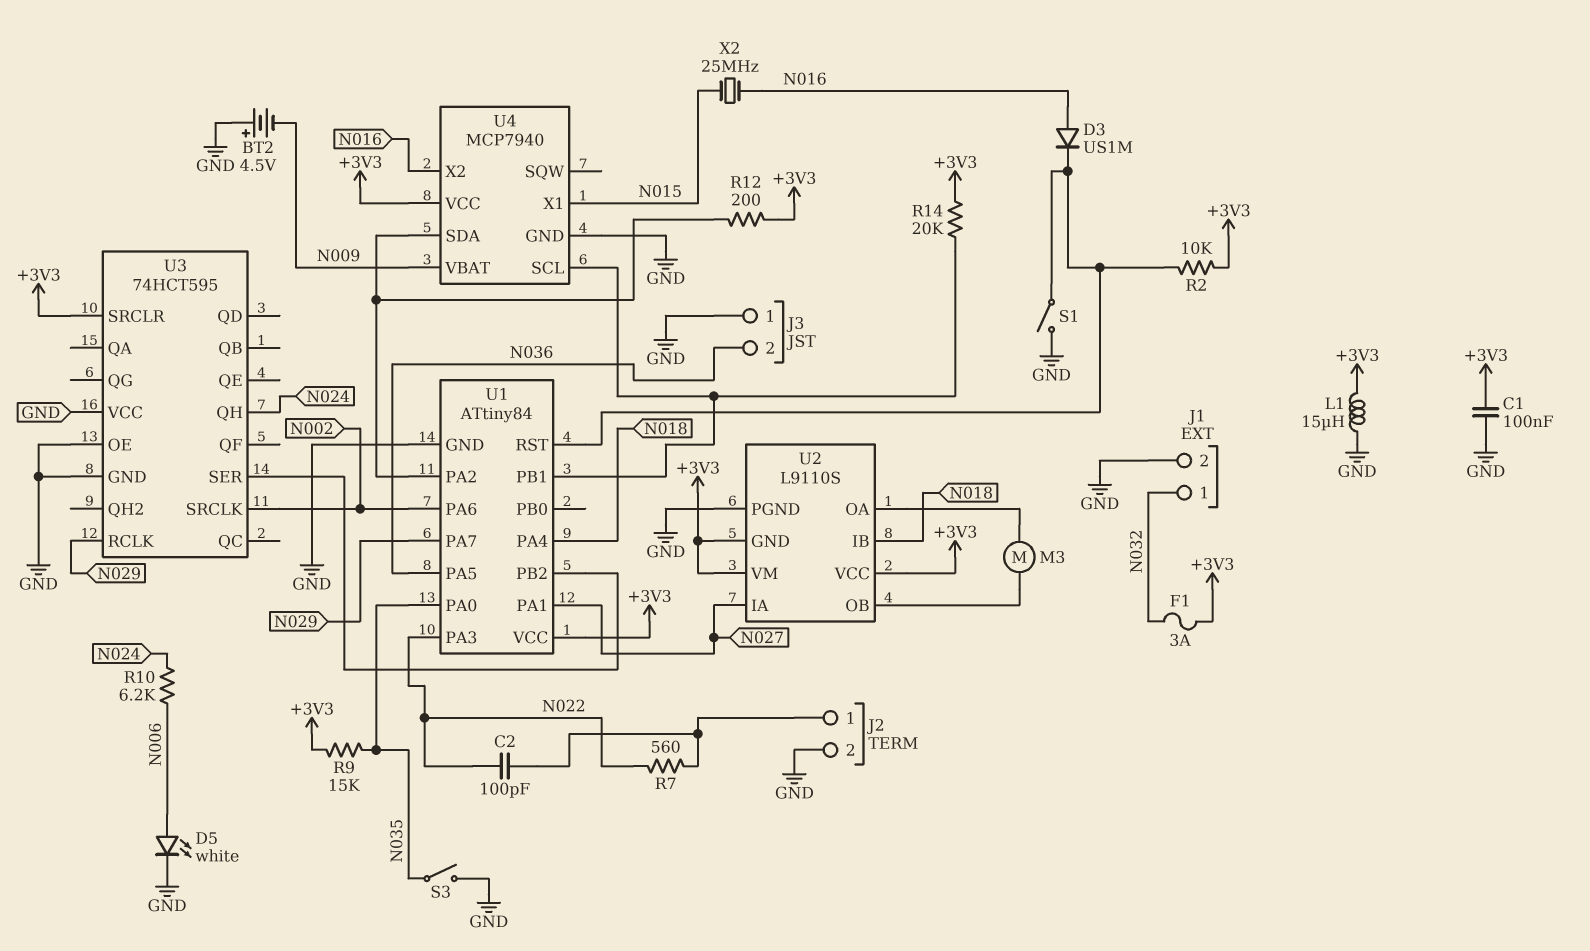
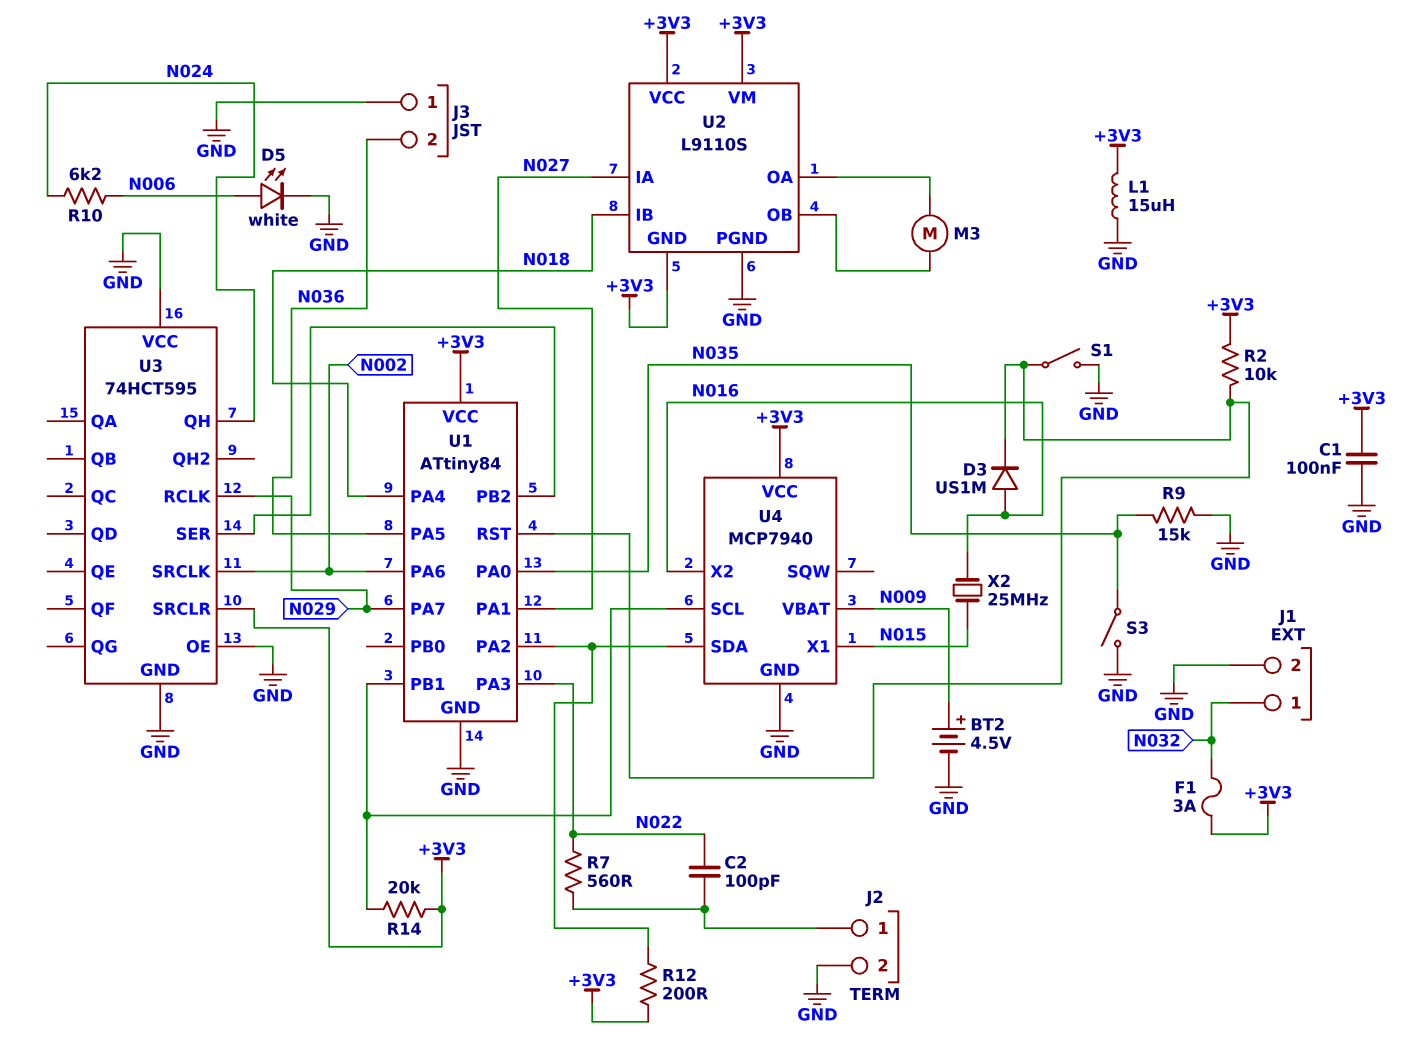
BT2: 4.5V (plus GND, minus N009) -> 4.5V (plus N009, minus GND)
R9: 15k (+3V3, N035) -> 15k (GND, N035)

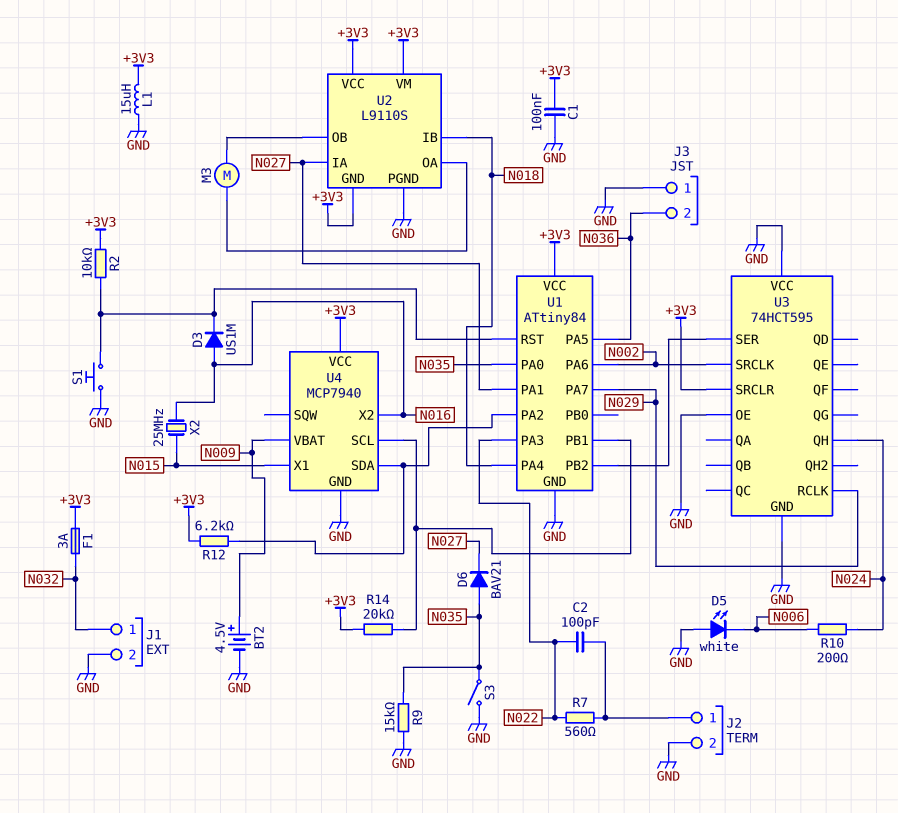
D5: LED white (A N006, K GND) -> LED white (A GND, K N006)
D6: none -> diode BAV21 (A N035, K N027)
R10: 6.2k (N006, N024) -> 200 (N006, N024)
R12: 200 (+3V3, U1/PA2) -> 6.2k (+3V3, U1/PA2)
S1: switch (GND, U1/RST) -> button (GND, U1/RST)

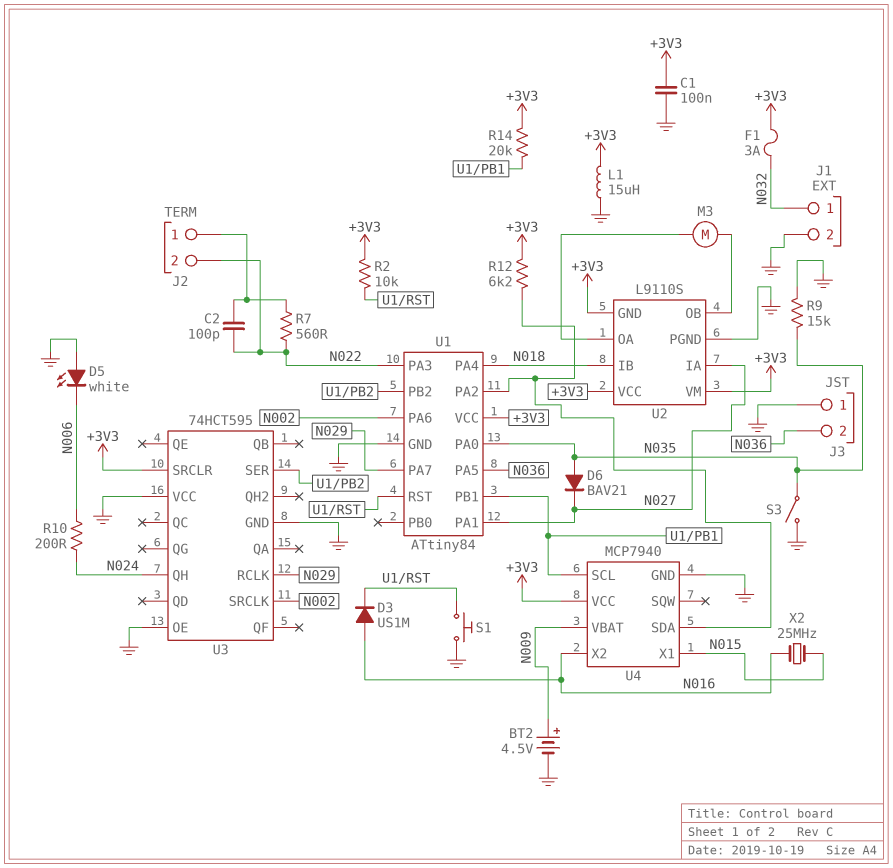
J2 pin 2: GND -> N022

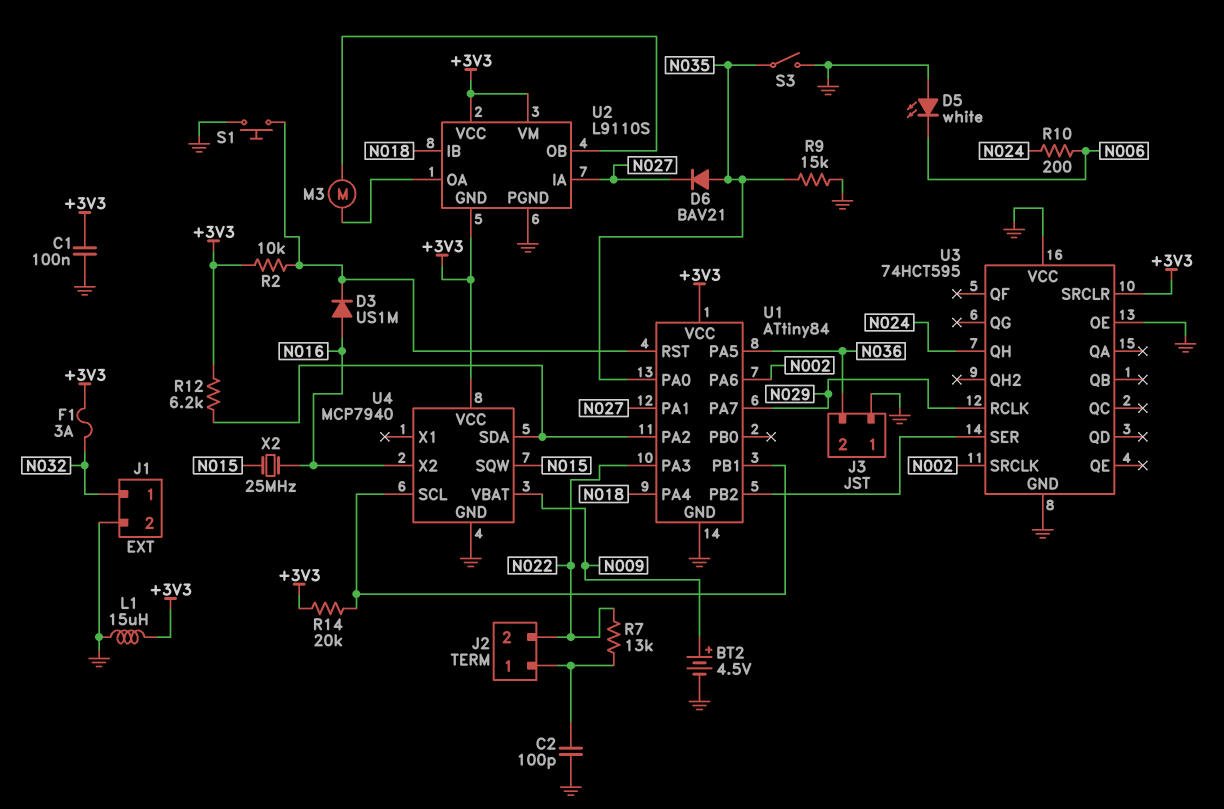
C2: 100pF (J2/1, N022) -> 100pF (GND, J2/1)
R7: 560 (J2/1, N022) -> 13k (J2/1, N022)
U4 pin SQW: none -> N015
U4 pin X1: N015 -> none

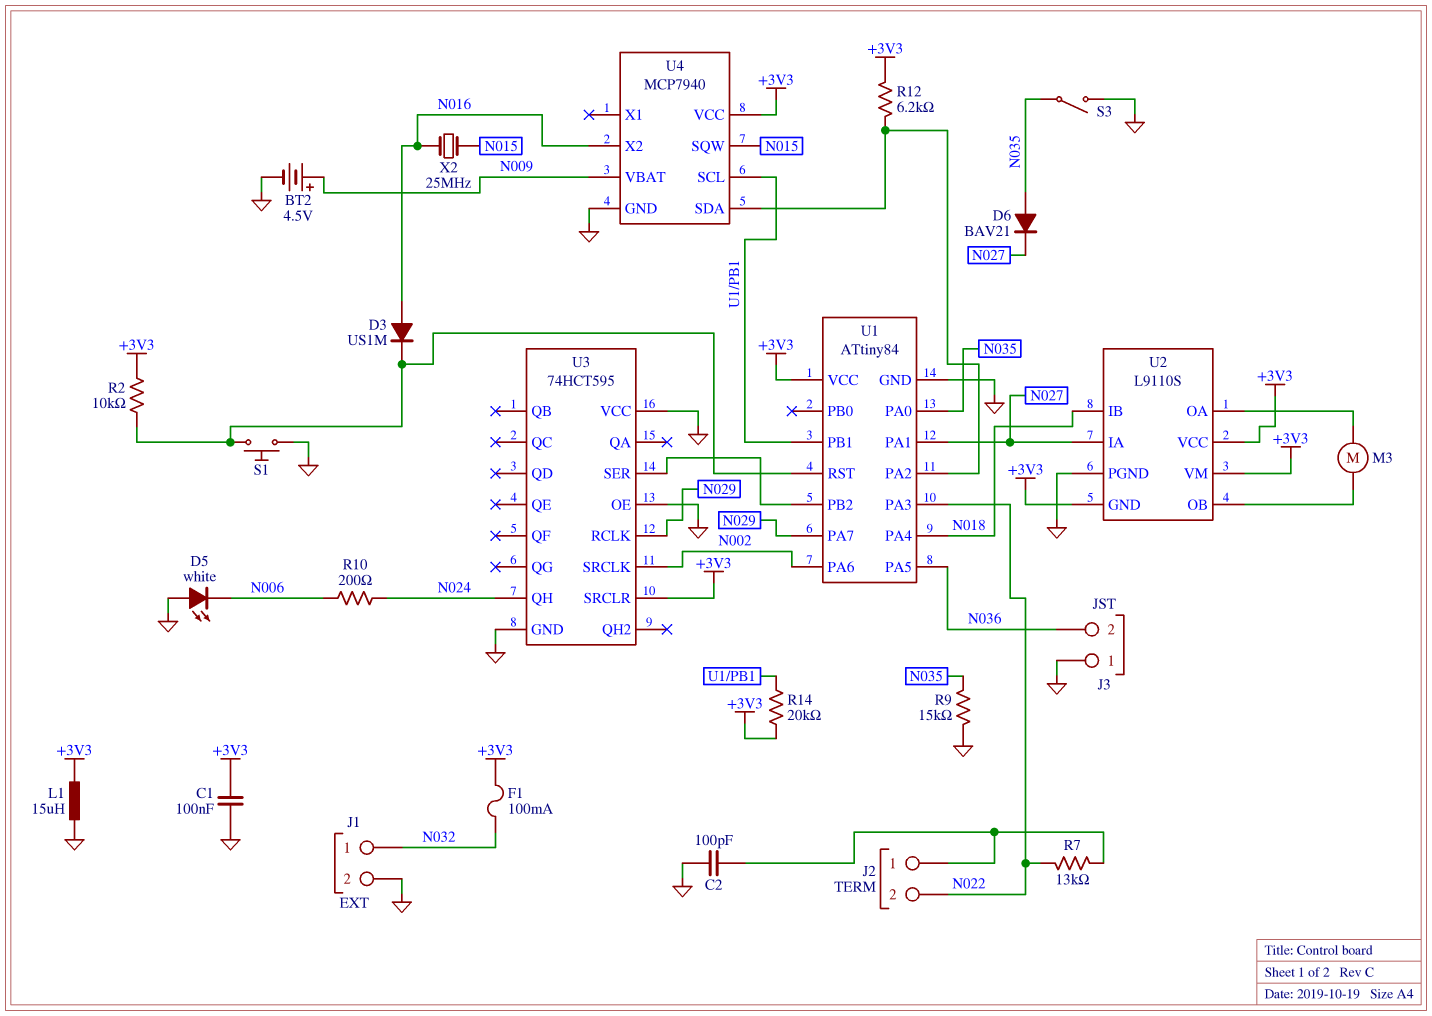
F1: 3A (+3V3, N032) -> 100mA (+3V3, N032)

